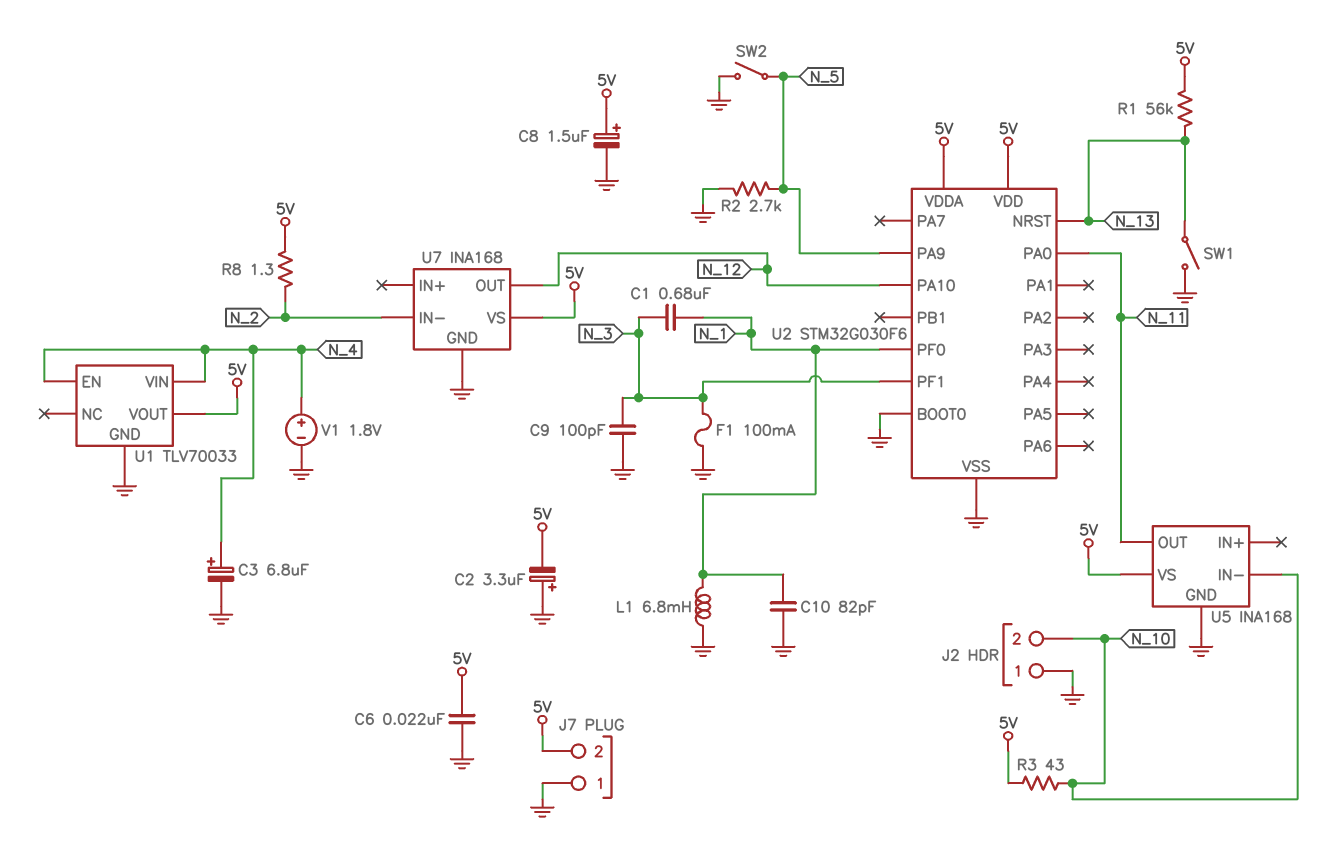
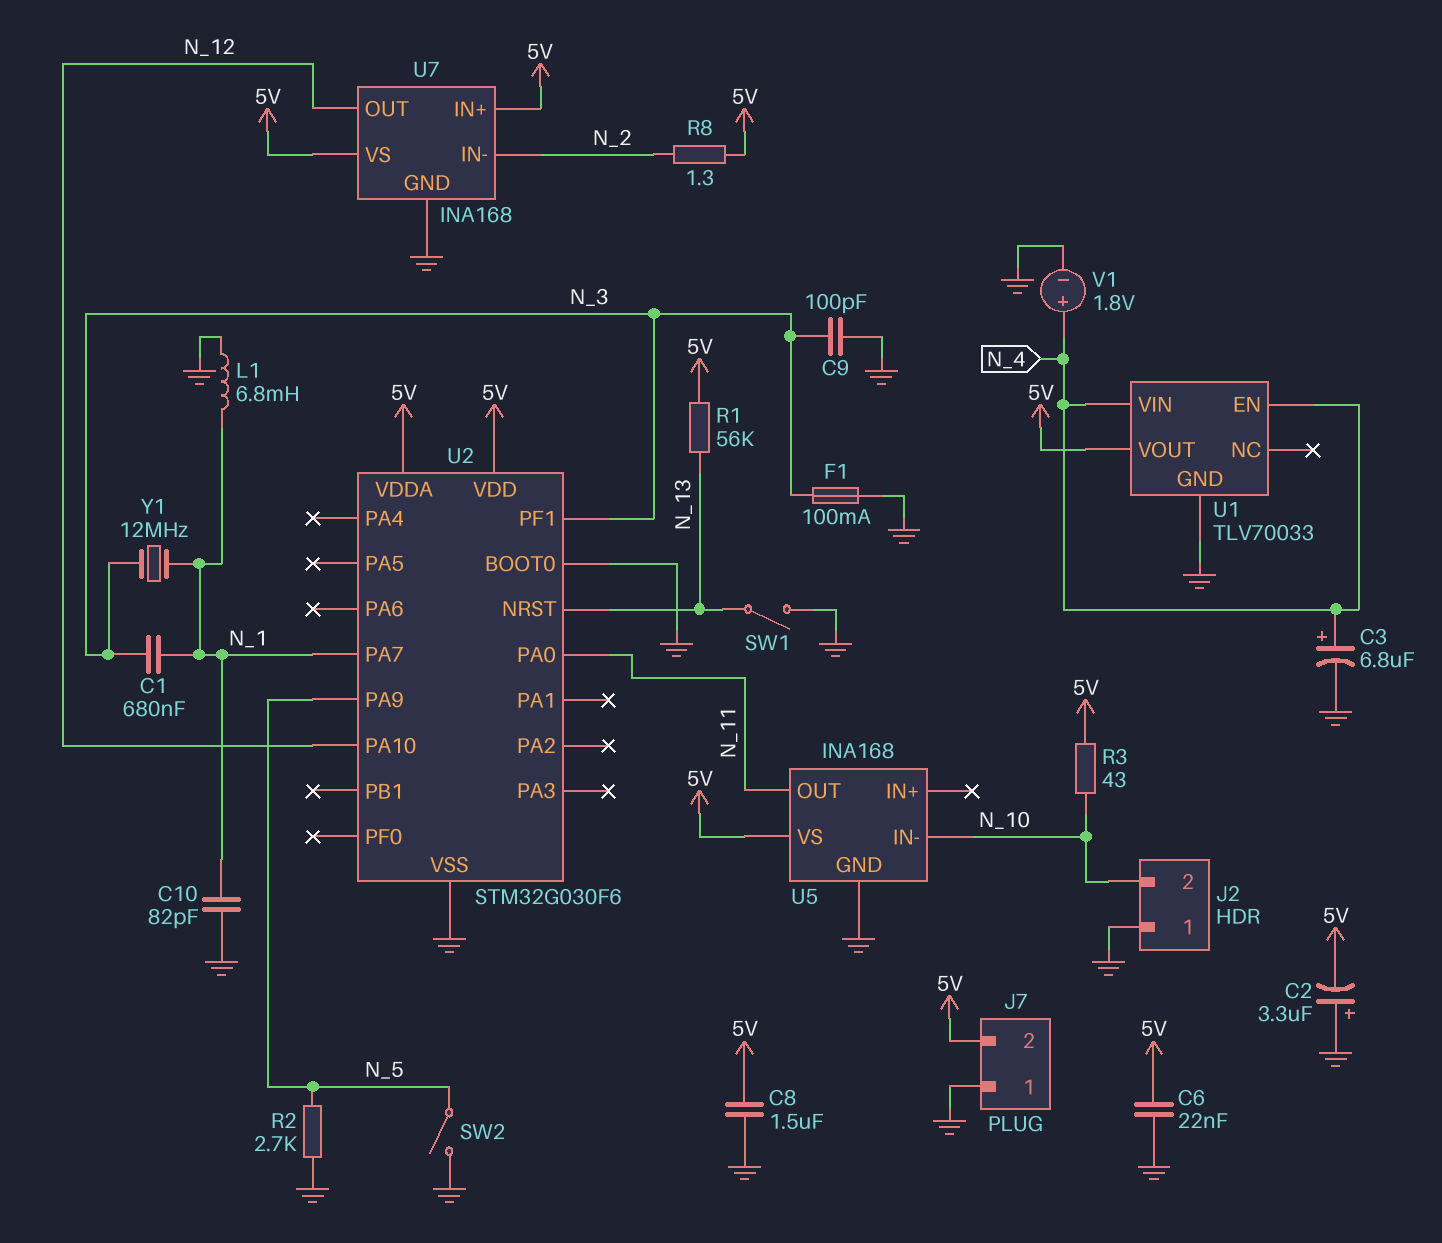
C8: 1.5uF (plus 5V, minus GND) -> 1.5uF (5V, GND)
U2 pin PA7: none -> N_1
U2 pin PF0: N_1 -> none
U7 pin IN+: none -> 5V
Y1: none -> 12MHz (N_1, N_3)

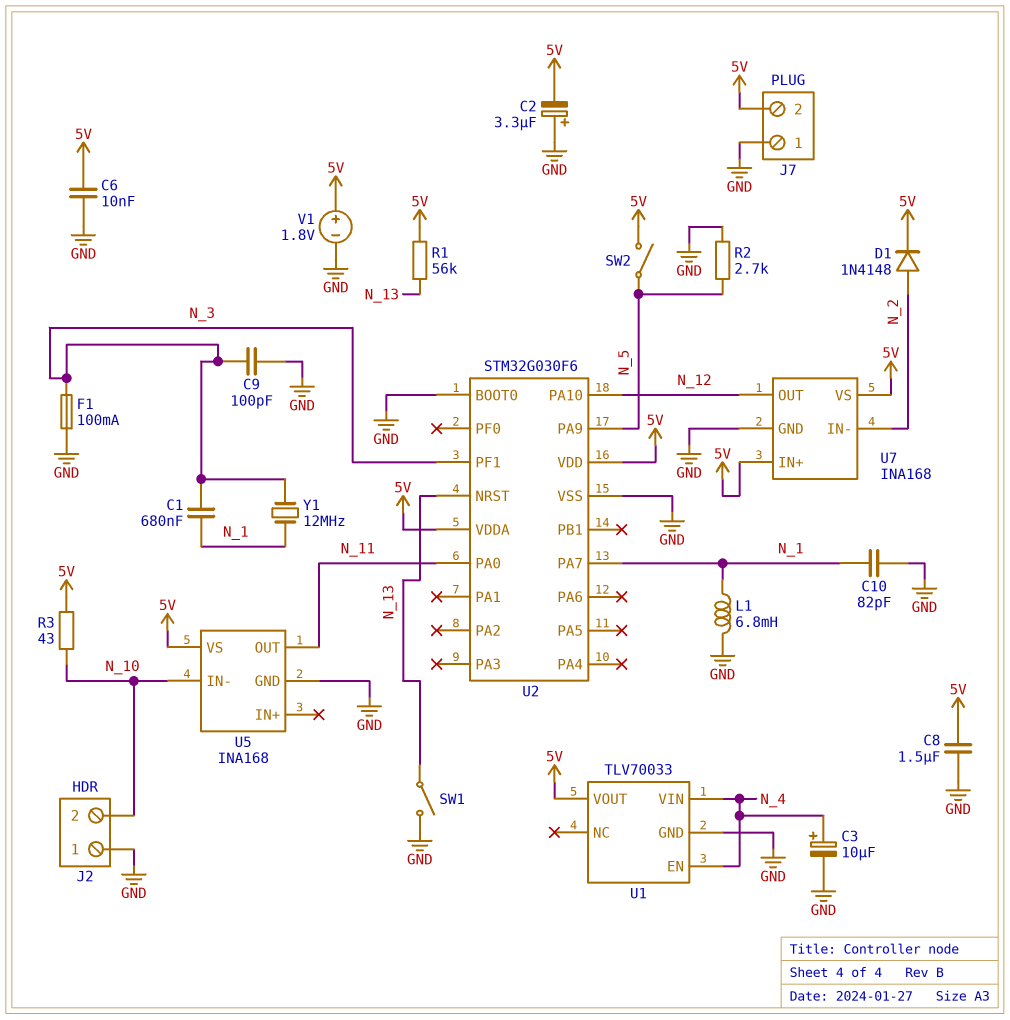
C3: 6.8uF (plus N_4, minus GND) -> 10uF (plus N_4, minus GND)
C6: 22nF (5V, GND) -> 10nF (5V, GND)
D1: none -> diode 1N4148 (A N_2, K 5V)
R8: 1.3 (5V, N_2) -> none
SW2: switch (GND, N_5) -> switch (5V, N_5)
V1: 1.8V (plus N_4, minus GND) -> 1.8V (plus 5V, minus GND)

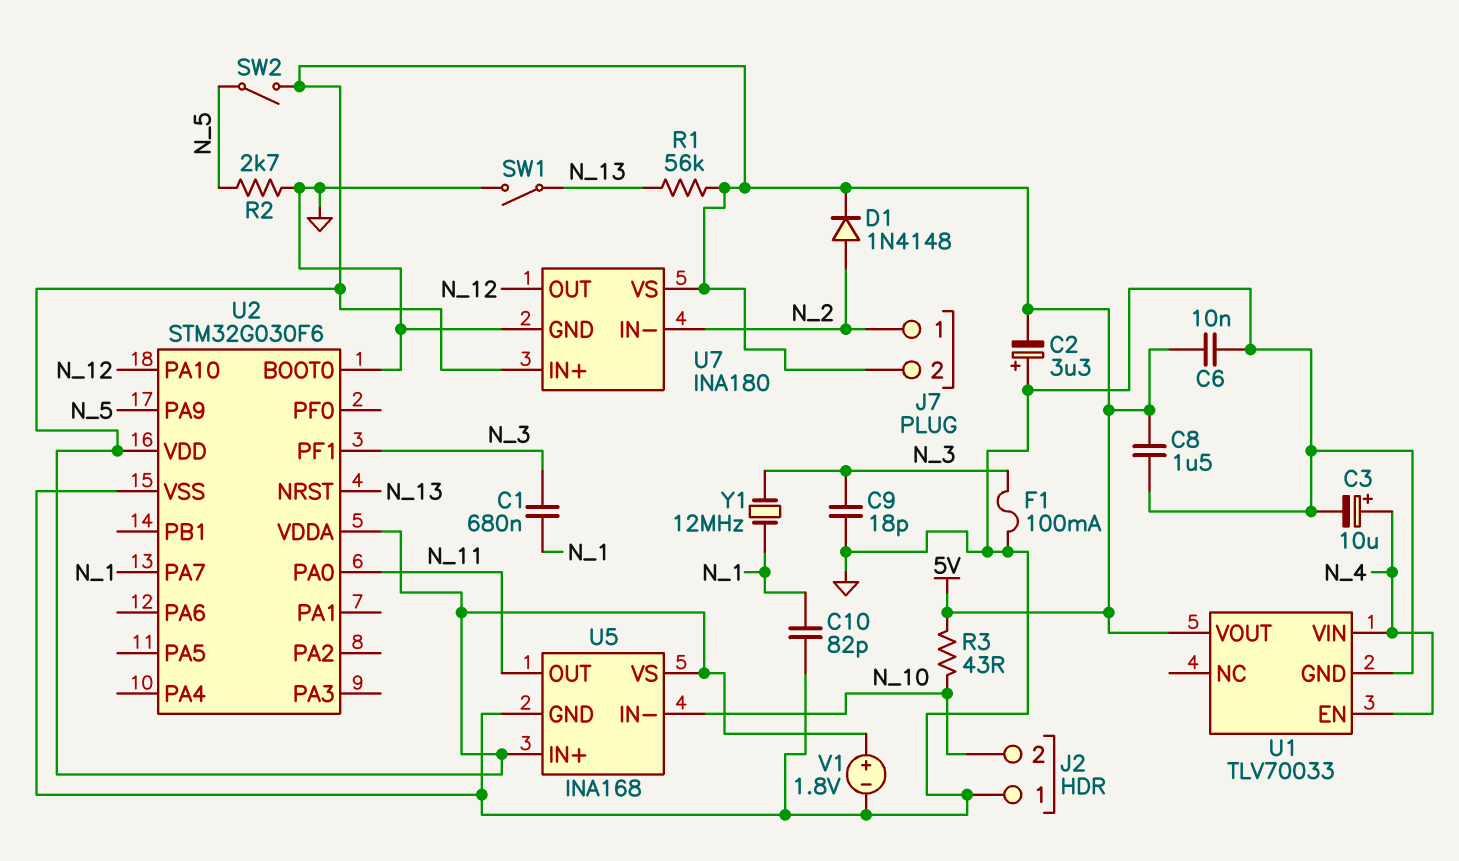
C9: 100pF (GND, N_3) -> 18pF (GND, N_3)
J7 pin 1: GND -> N_2
L1: 6.8mH (GND, N_1) -> none
U5 pin IN+: none -> 5V
U7: INA168 -> INA180

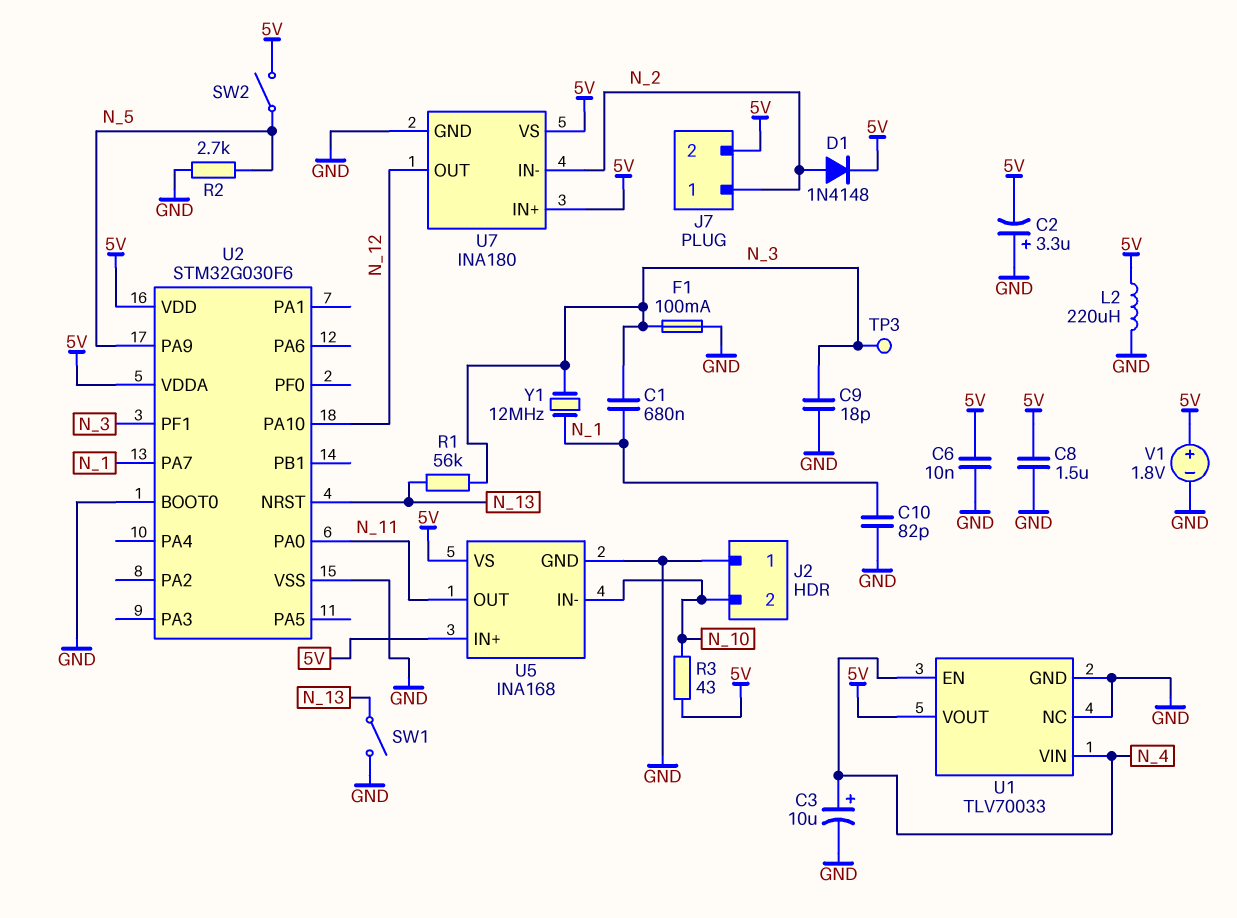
L2: none -> 220uH (5V, GND)
R1: 56k (5V, N_13) -> 56k (N_3, N_13)
TP3: none -> test point (N_3)
U1 pin NC: none -> GND

